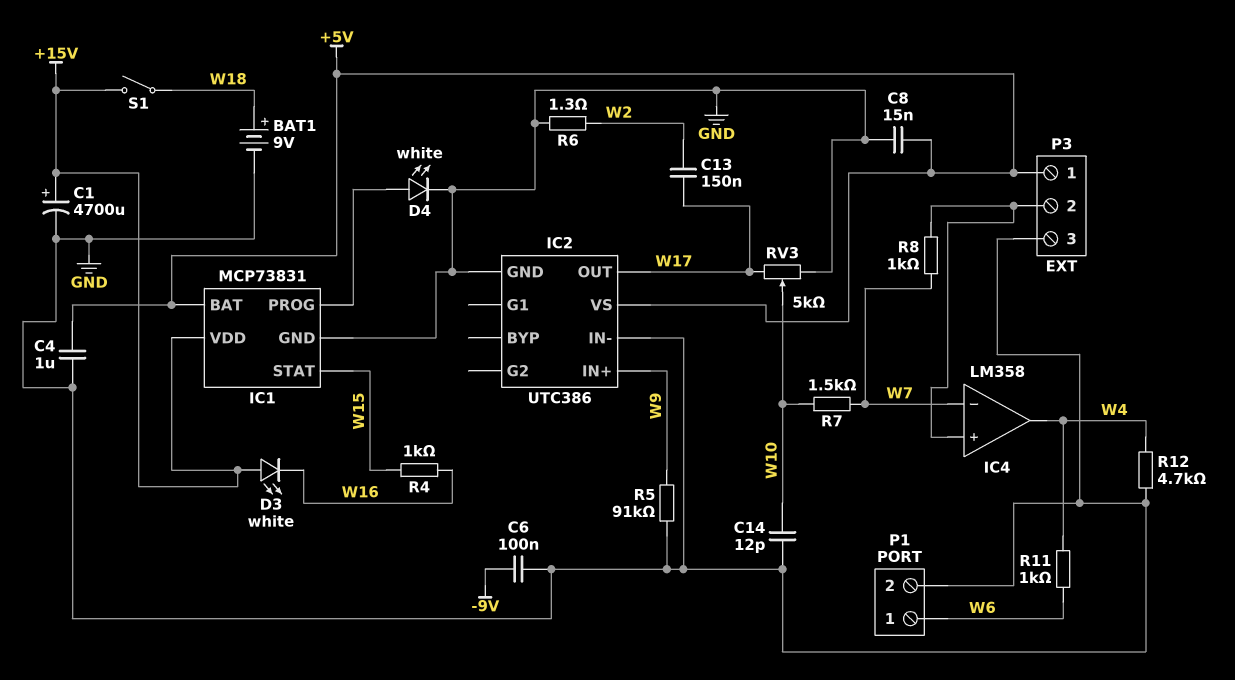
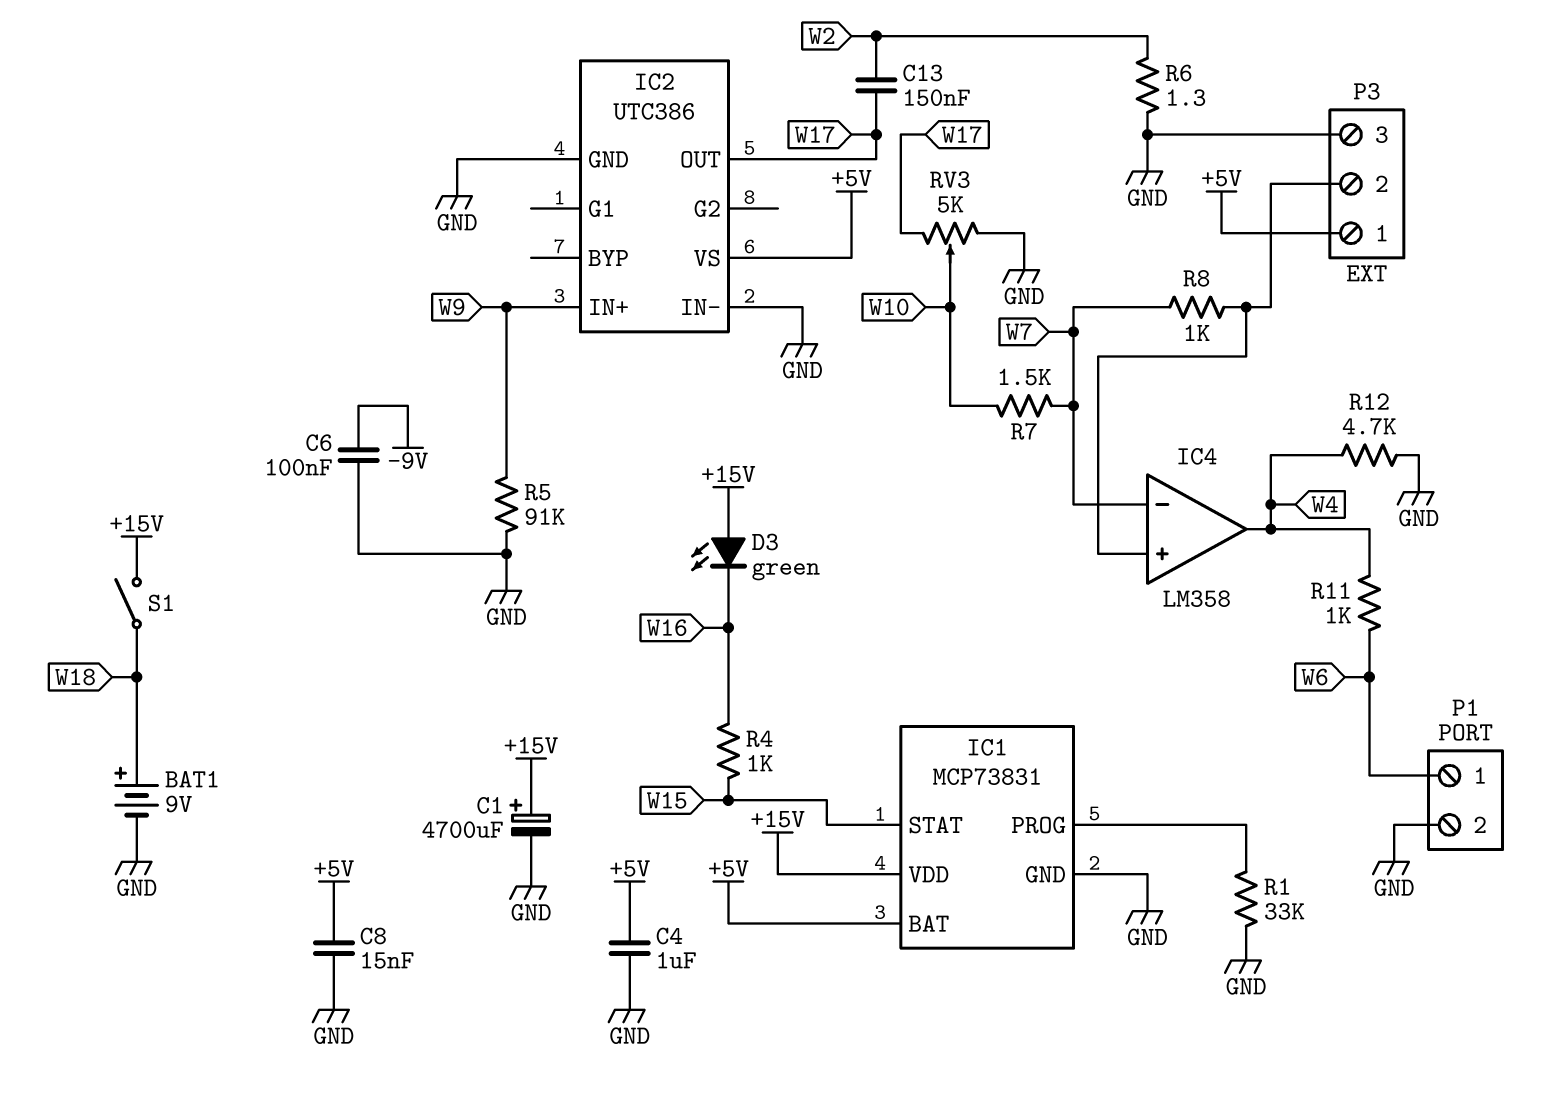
C14: 12pF (GND, W10) -> none
D3: LED white (A +15V, K W16) -> LED green (A +15V, K W16)
D4: LED white (A IC1/PROG, K GND) -> none
R1: none -> 33k (GND, IC1/PROG)

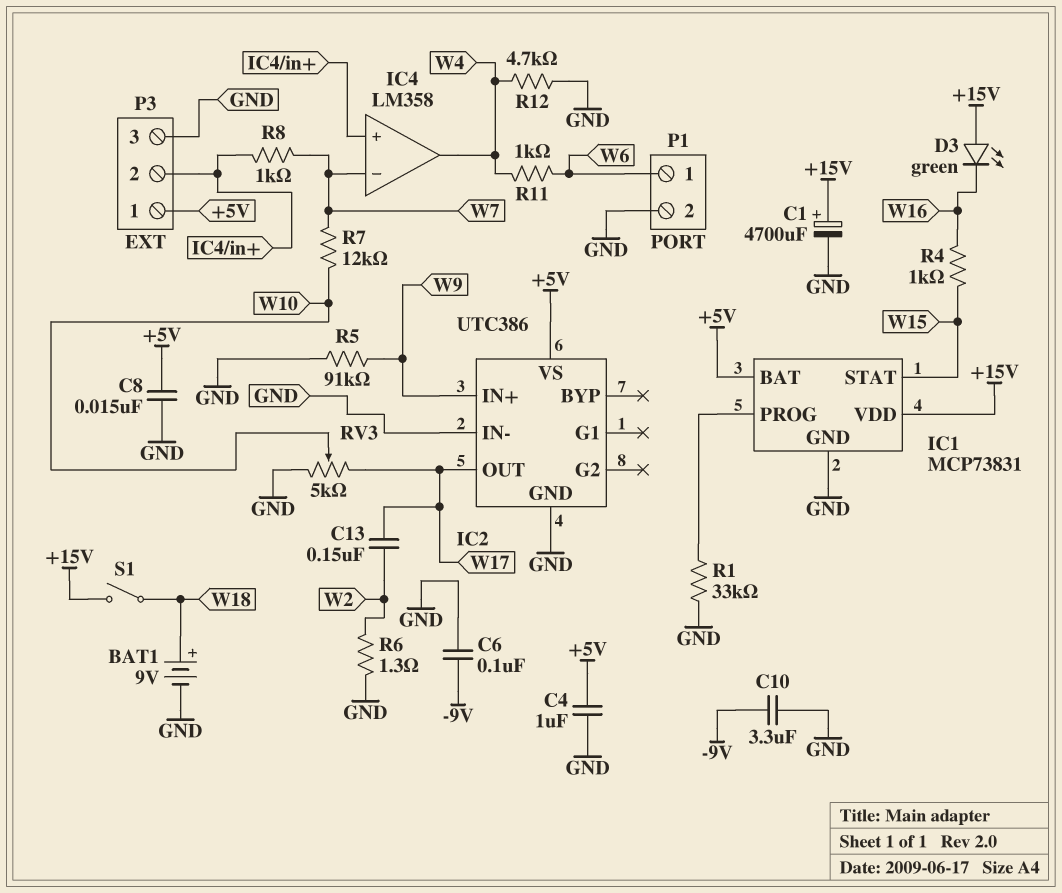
C10: none -> 3.3uF (-9V, GND)
R7: 1.5k (W7, W10) -> 12k (W7, W10)

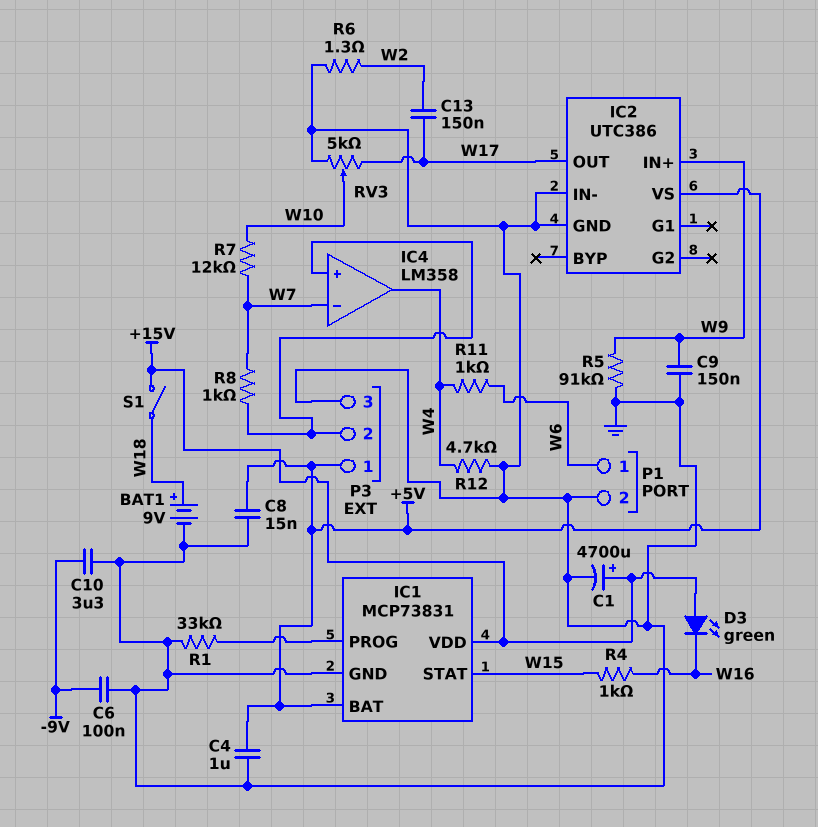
C9: none -> 150nF (GND, W9)

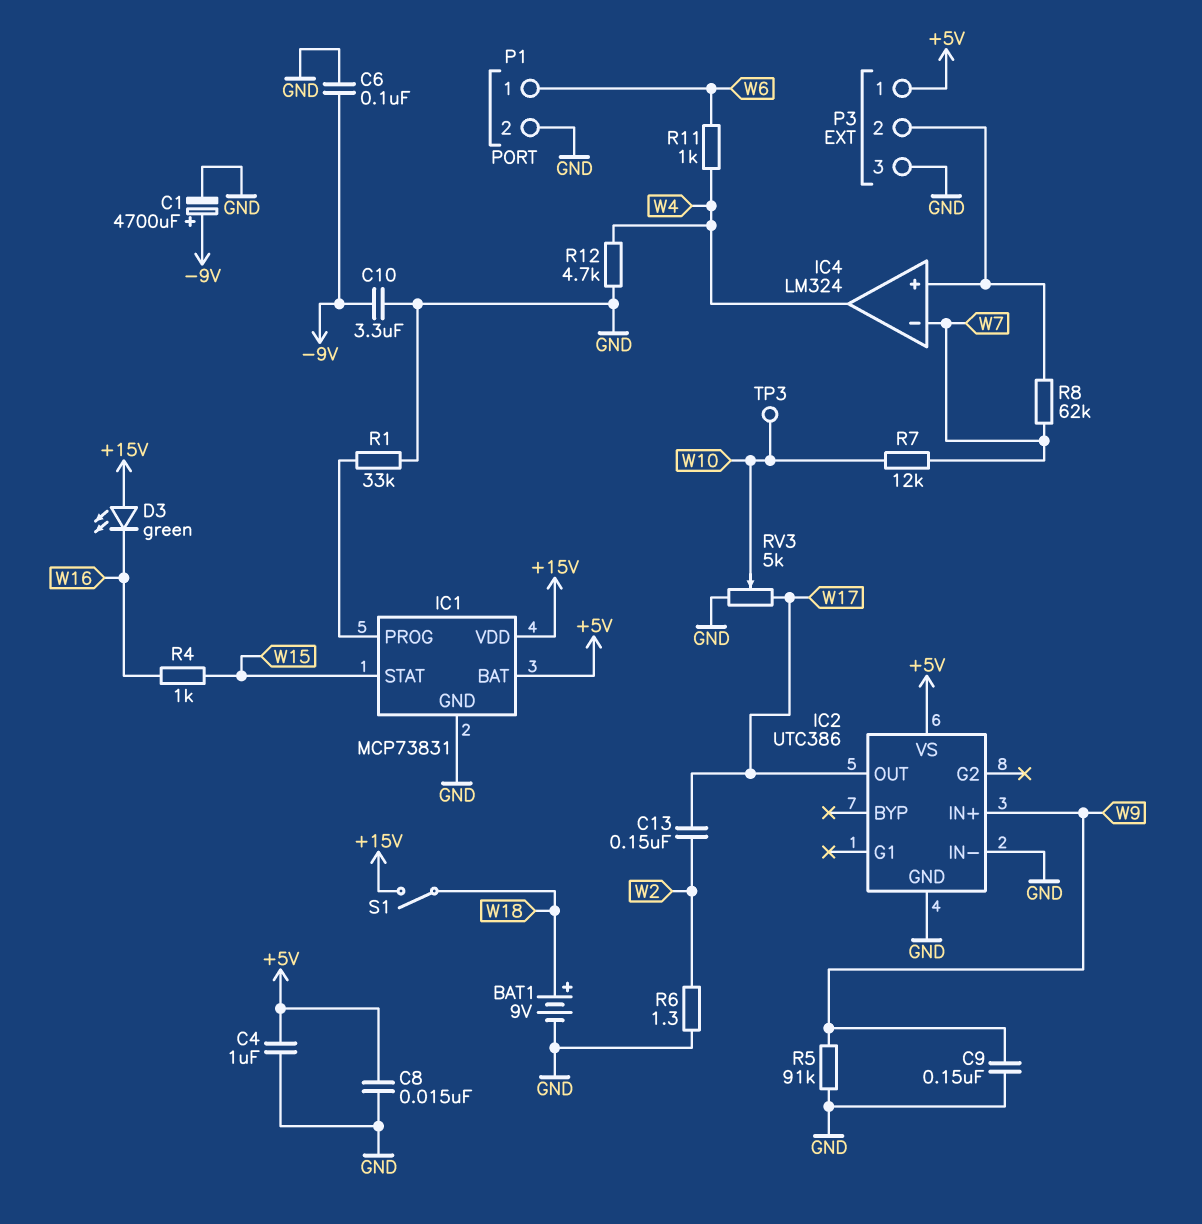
C1: 4700uF (plus +15V, minus GND) -> 4700uF (plus -9V, minus GND)
IC4: LM358 -> LM324
R8: 1k (IC4/in+, W7) -> 62k (IC4/in+, W7)
TP3: none -> test point (W10)

